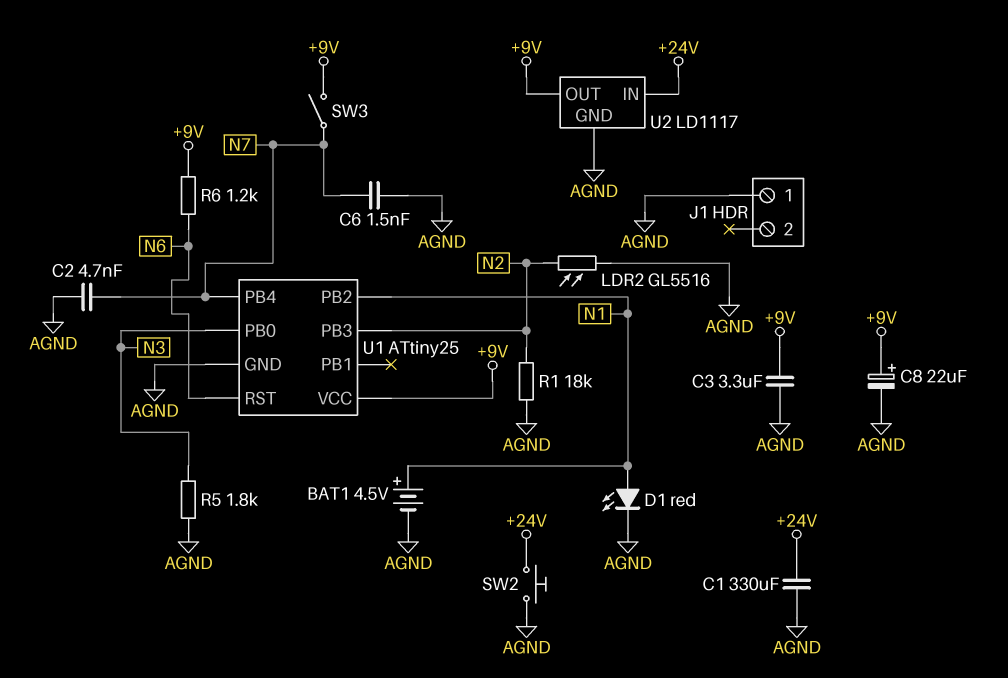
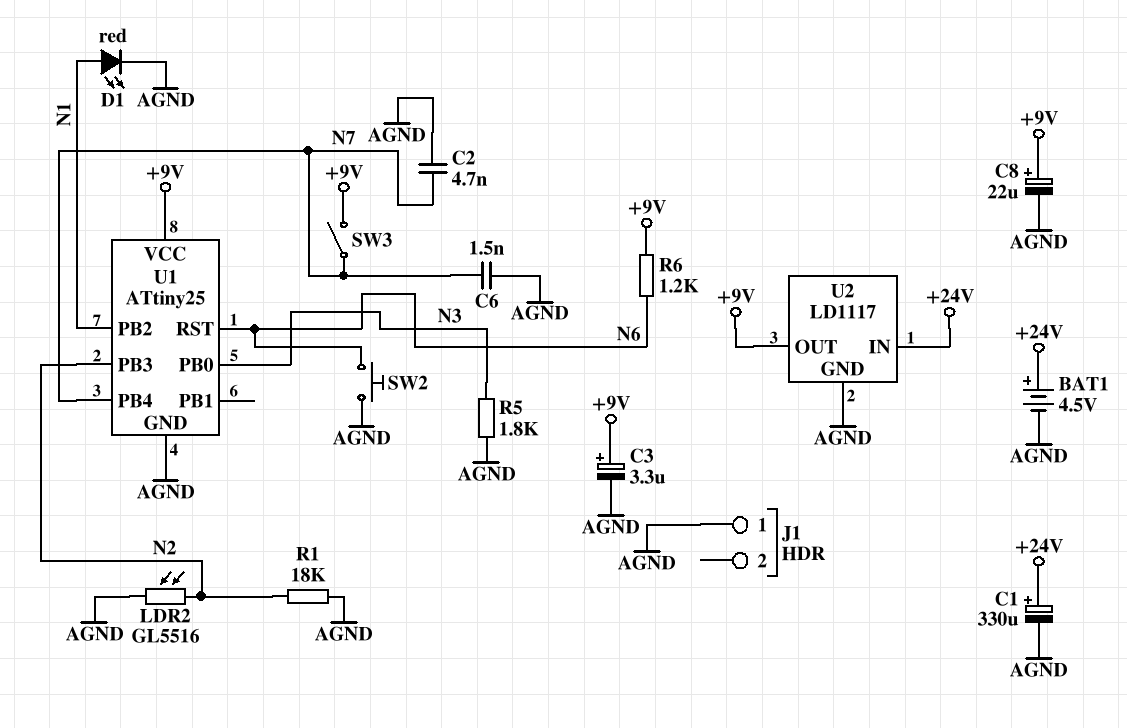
BAT1: 4.5V (plus N1, minus AGND) -> 4.5V (plus +24V, minus AGND)
C1: 330uF (+24V, AGND) -> 330uF (plus +24V, minus AGND)
C3: 3.3uF (+9V, AGND) -> 3.3uF (plus +9V, minus AGND)
SW2: button (+24V, AGND) -> button (AGND, N6)

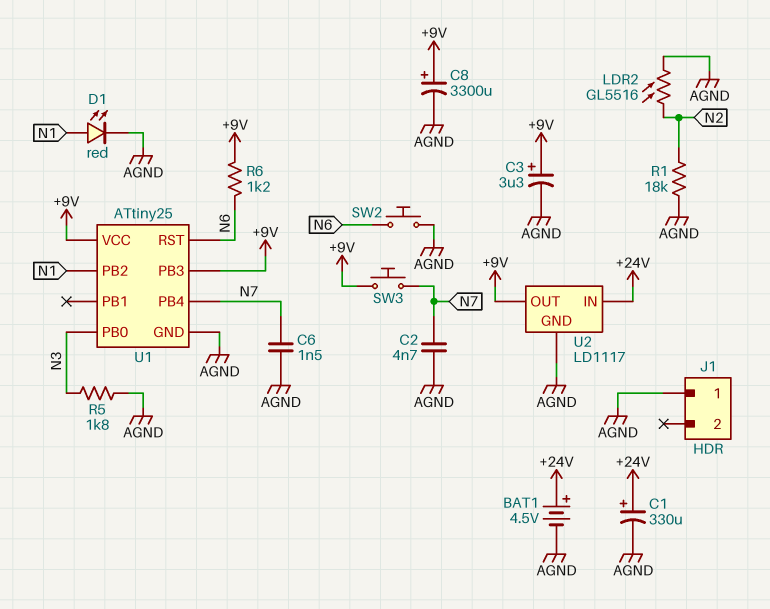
C8: 22uF (plus +9V, minus AGND) -> 3300uF (plus +9V, minus AGND)
SW3: switch (+9V, N7) -> button (+9V, N7)
U1 pin PB3: N2 -> +9V

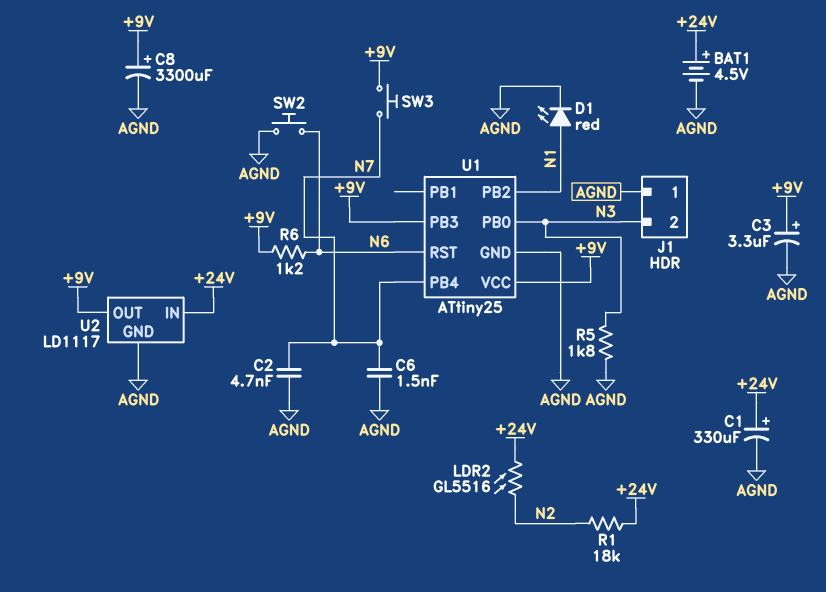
J1 pin 2: none -> N3
LDR2: GL5516 (AGND, N2) -> GL5516 (+24V, N2)
R1: 18k (AGND, N2) -> 18k (+24V, N2)

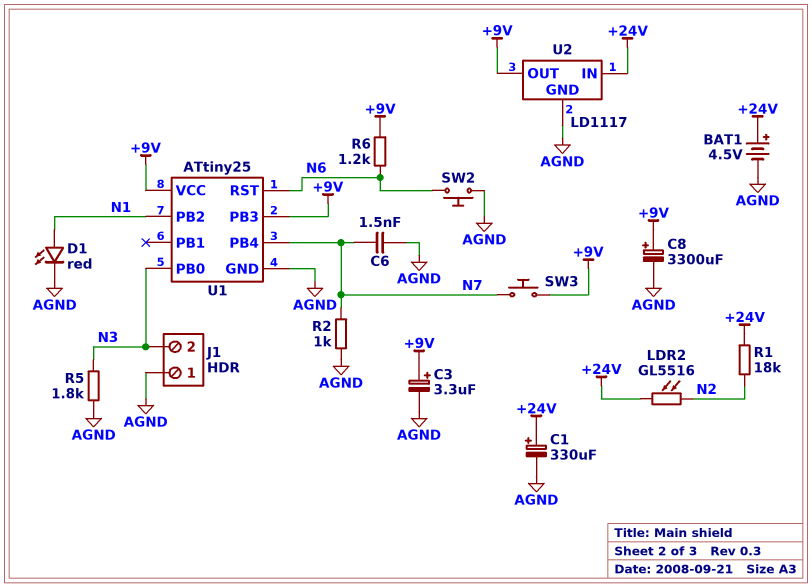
C2: 4.7nF (AGND, N7) -> none
R2: none -> 1k (AGND, N7)

